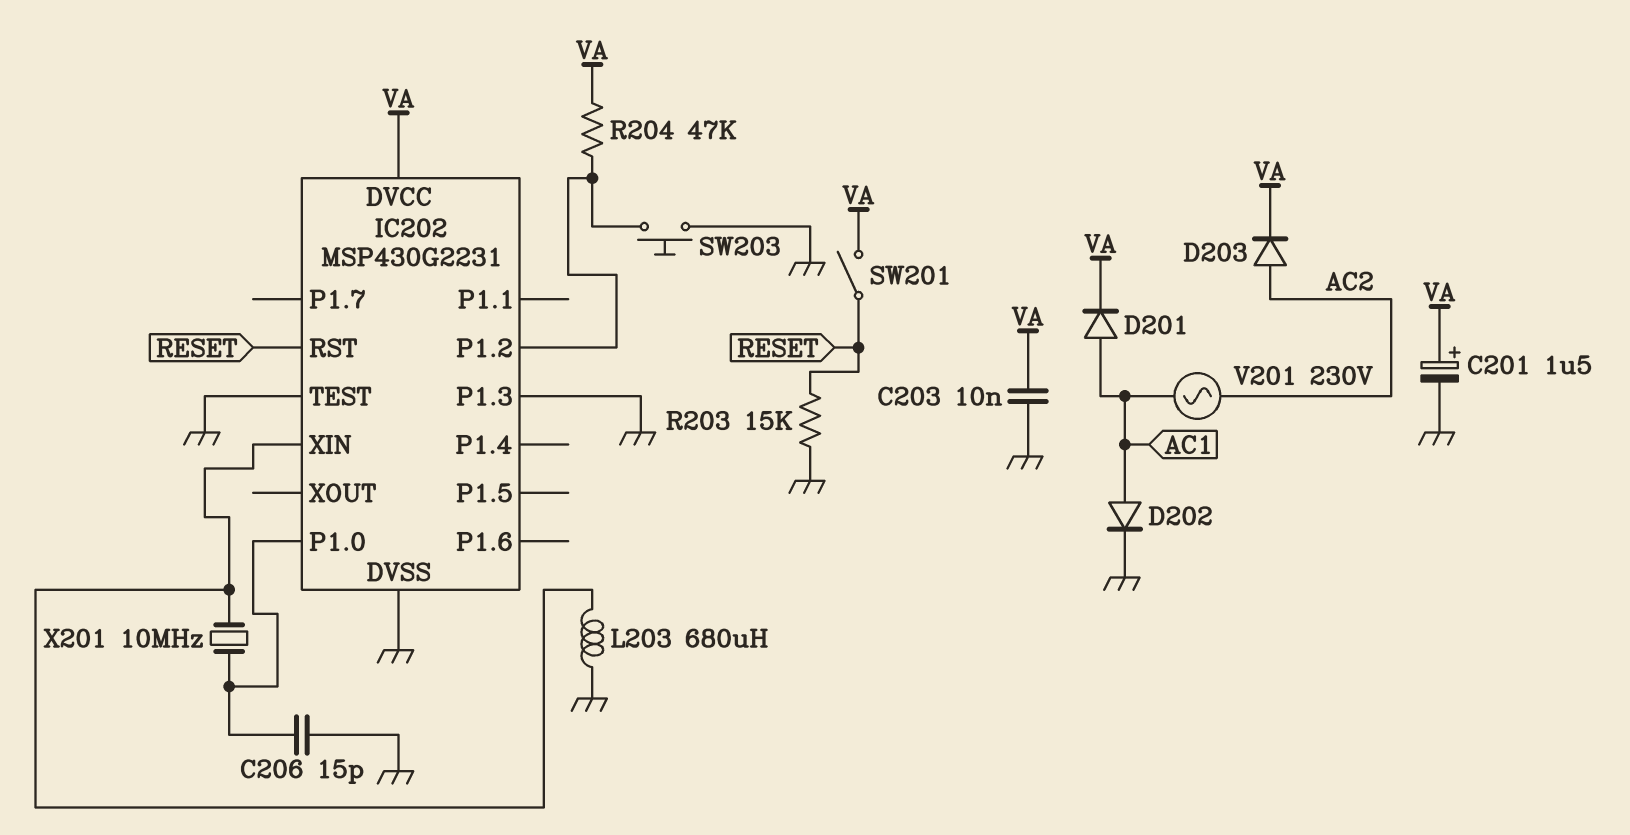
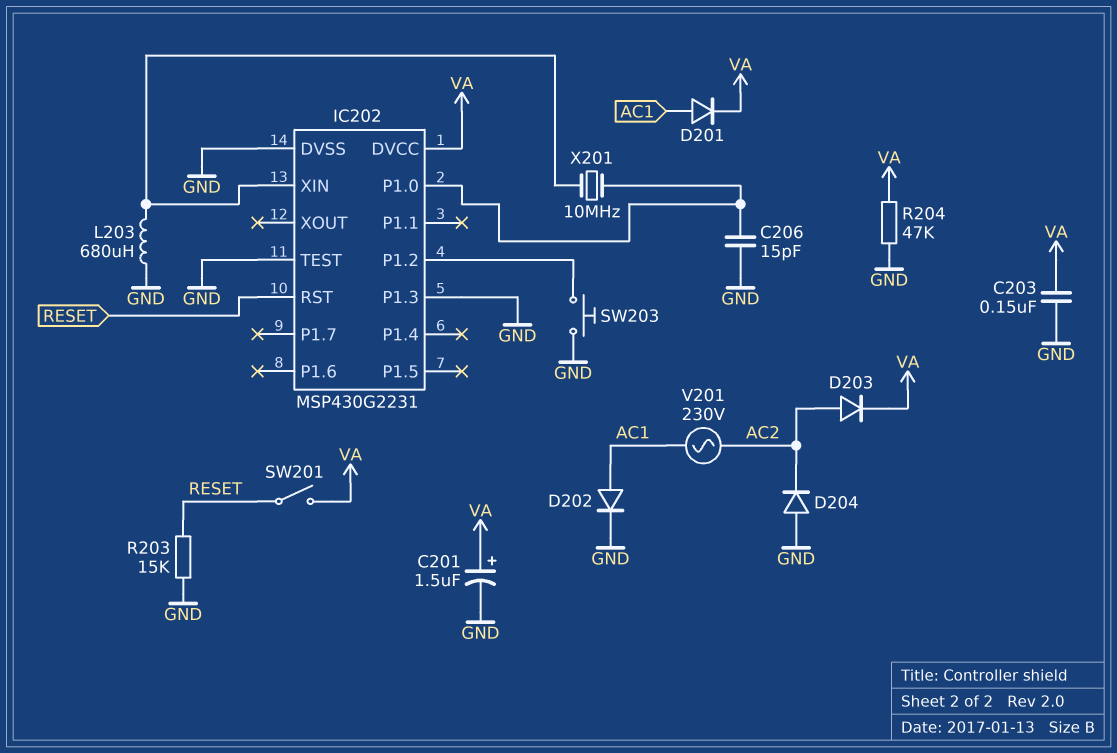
C203: 10nF (GND, VA) -> 150nF (GND, VA)
D204: none -> diode (A GND, K AC2)
R204: 47k (IC202/P1.2, VA) -> 47k (GND, VA)

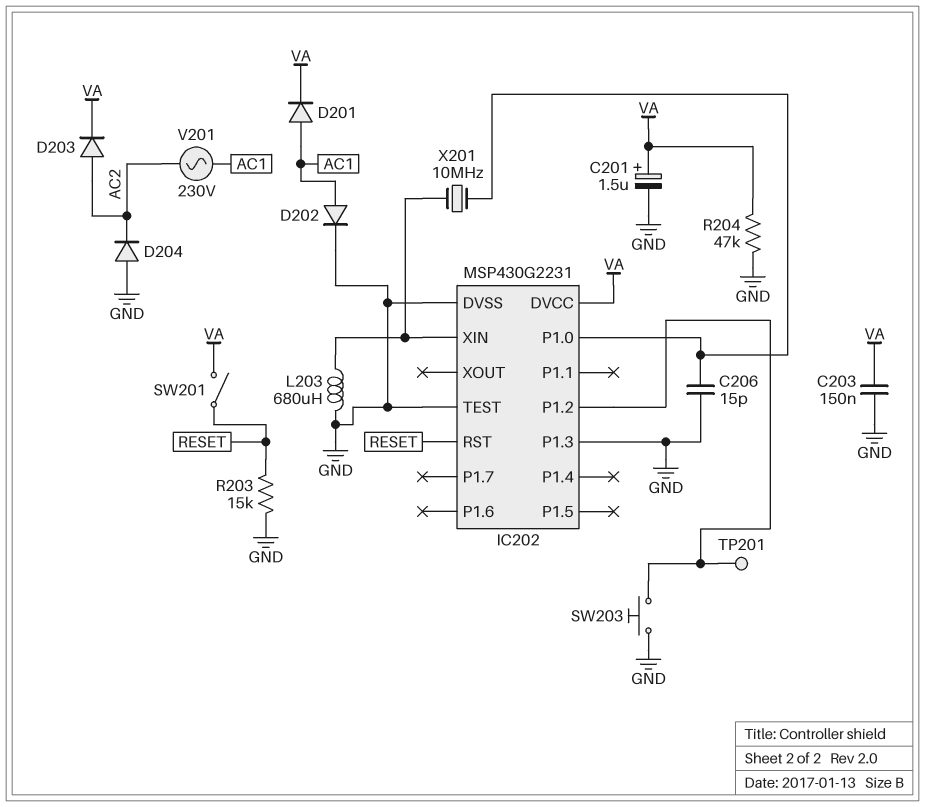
TP201: none -> test point (IC202/P1.2)

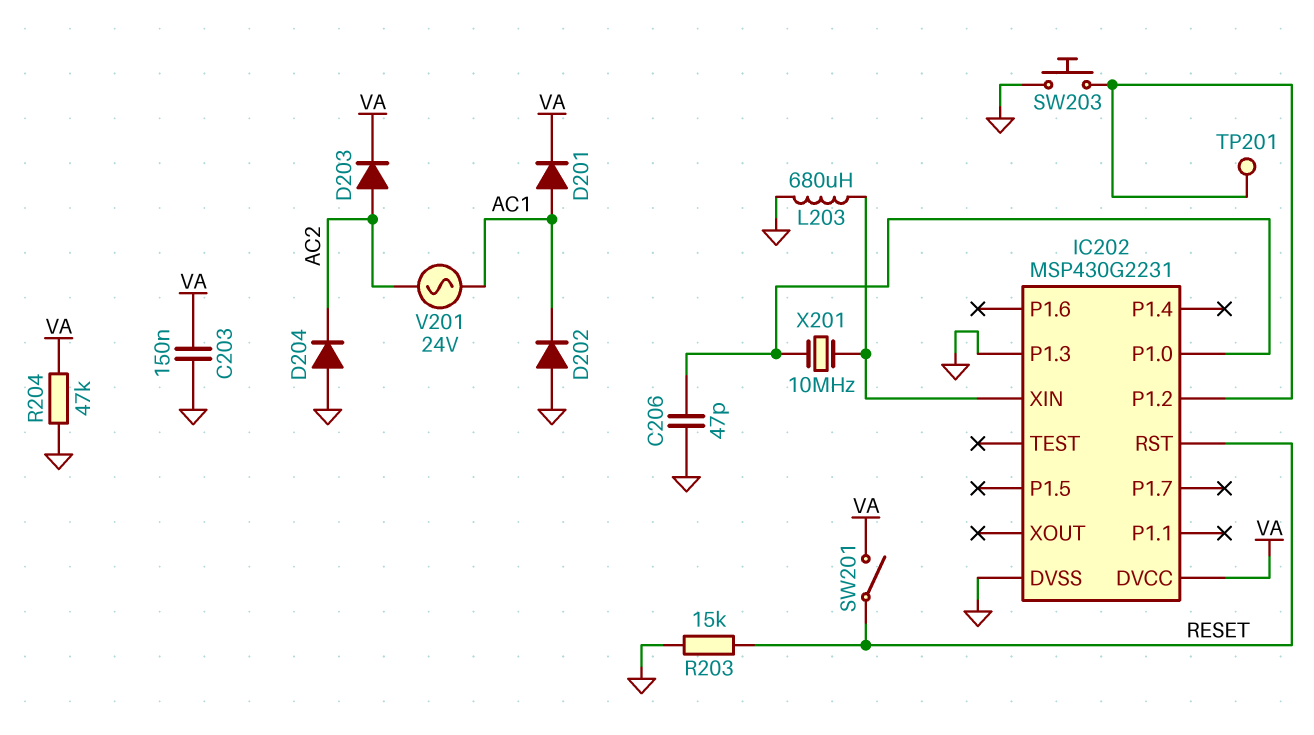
C201: 1.5uF (plus VA, minus GND) -> none
C206: 15pF (GND, IC202/P1.0) -> 47pF (GND, IC202/P1.0)
D202: diode (A AC1, K GND) -> diode (A GND, K AC1)
IC202 pin TEST: GND -> none
V201: AC 230V (AC1, AC2) -> AC 24V (AC1, AC2)

